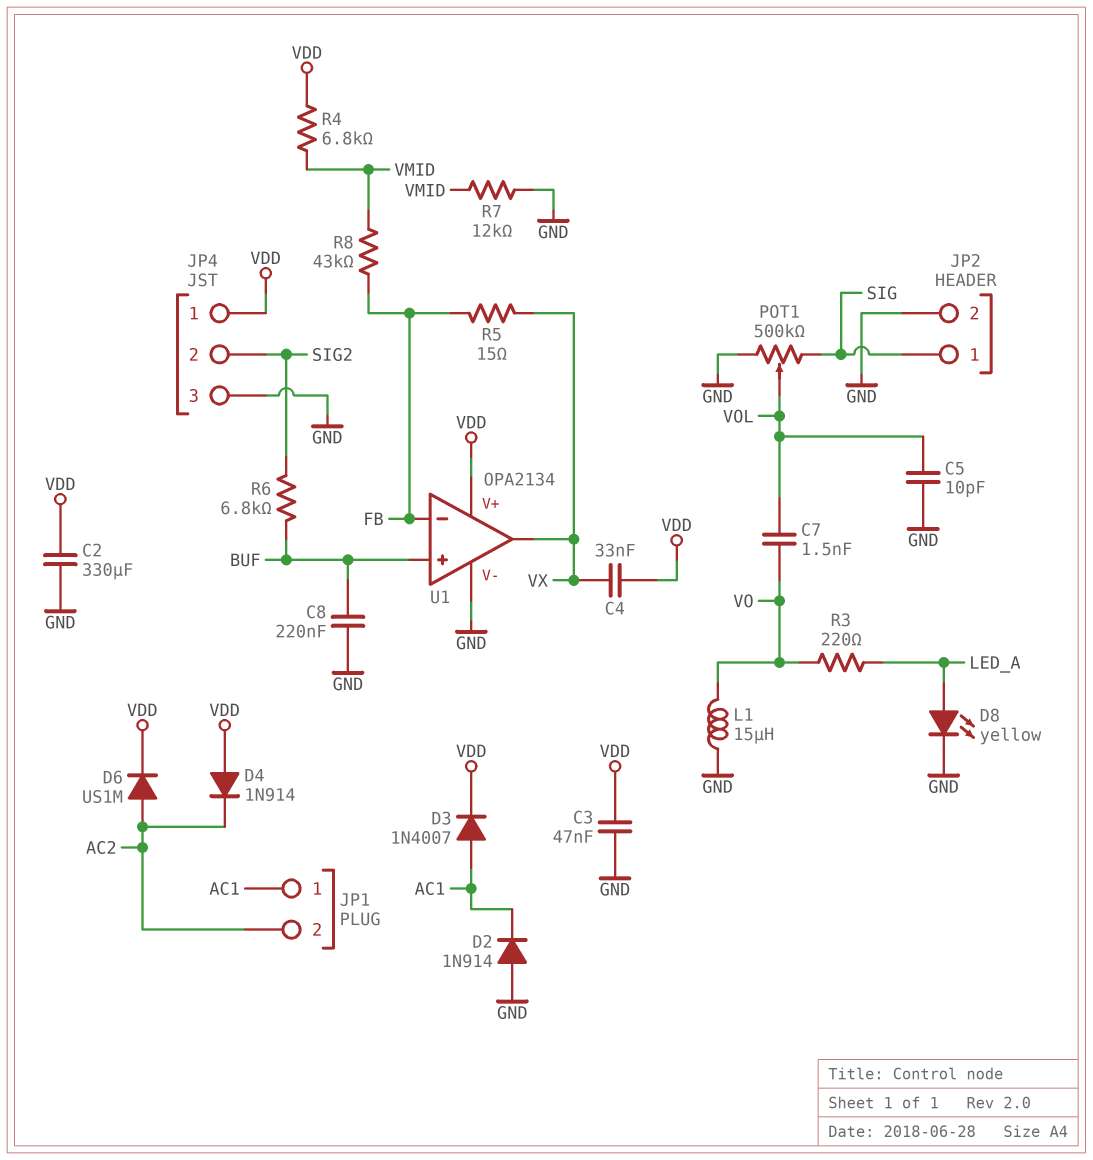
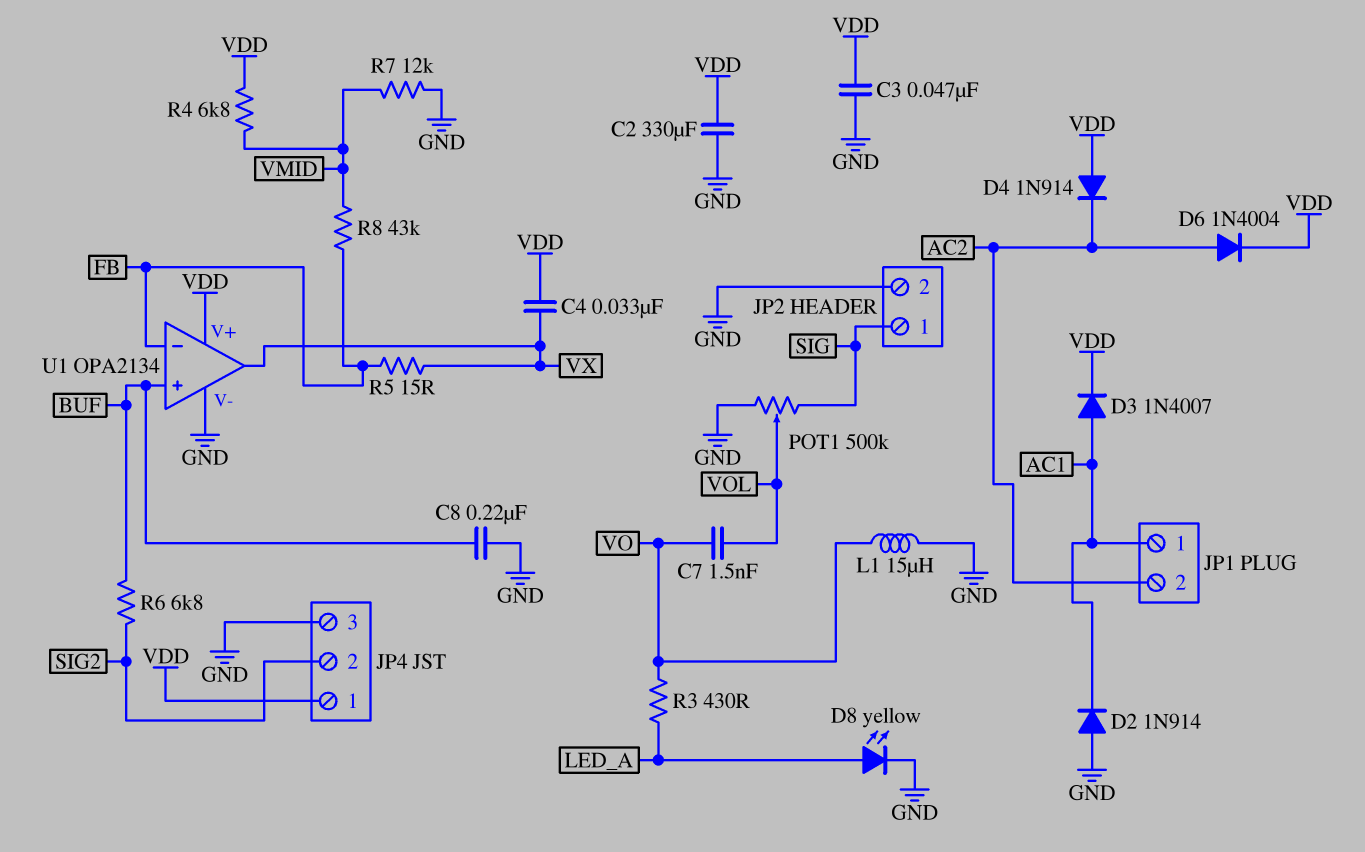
C5: 10pF (GND, VOL) -> none
D6: diode US1M (A AC2, K VDD) -> diode 1N4004 (A AC2, K VDD)
R3: 220 (LED_A, VO) -> 430 (LED_A, VO)

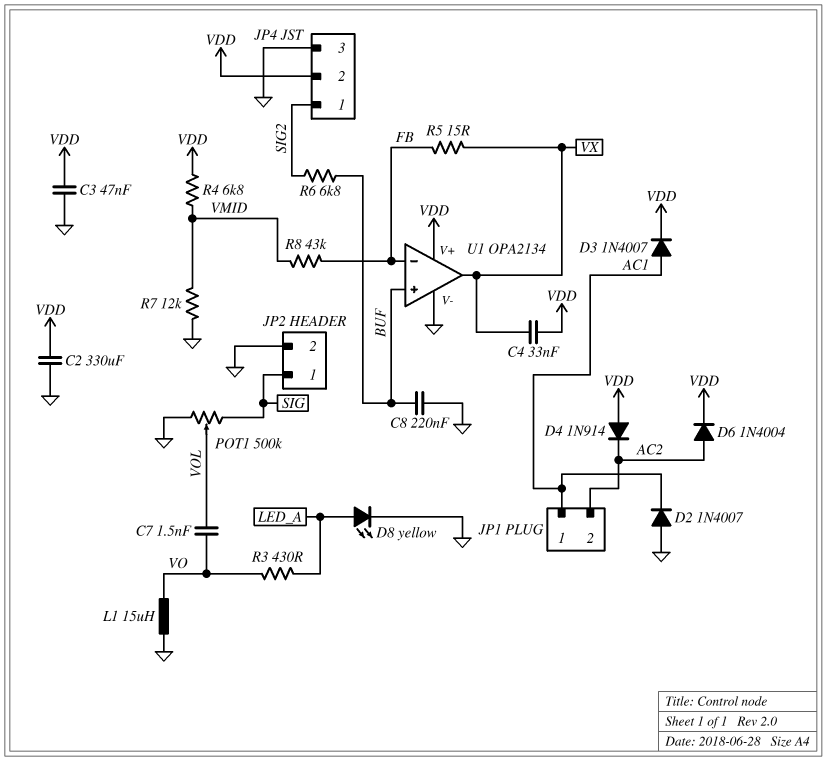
D2: diode 1N914 (A GND, K AC1) -> diode 1N4007 (A GND, K AC1)
JP4 pin 1: VDD -> SIG2
JP4 pin 2: SIG2 -> VDD

